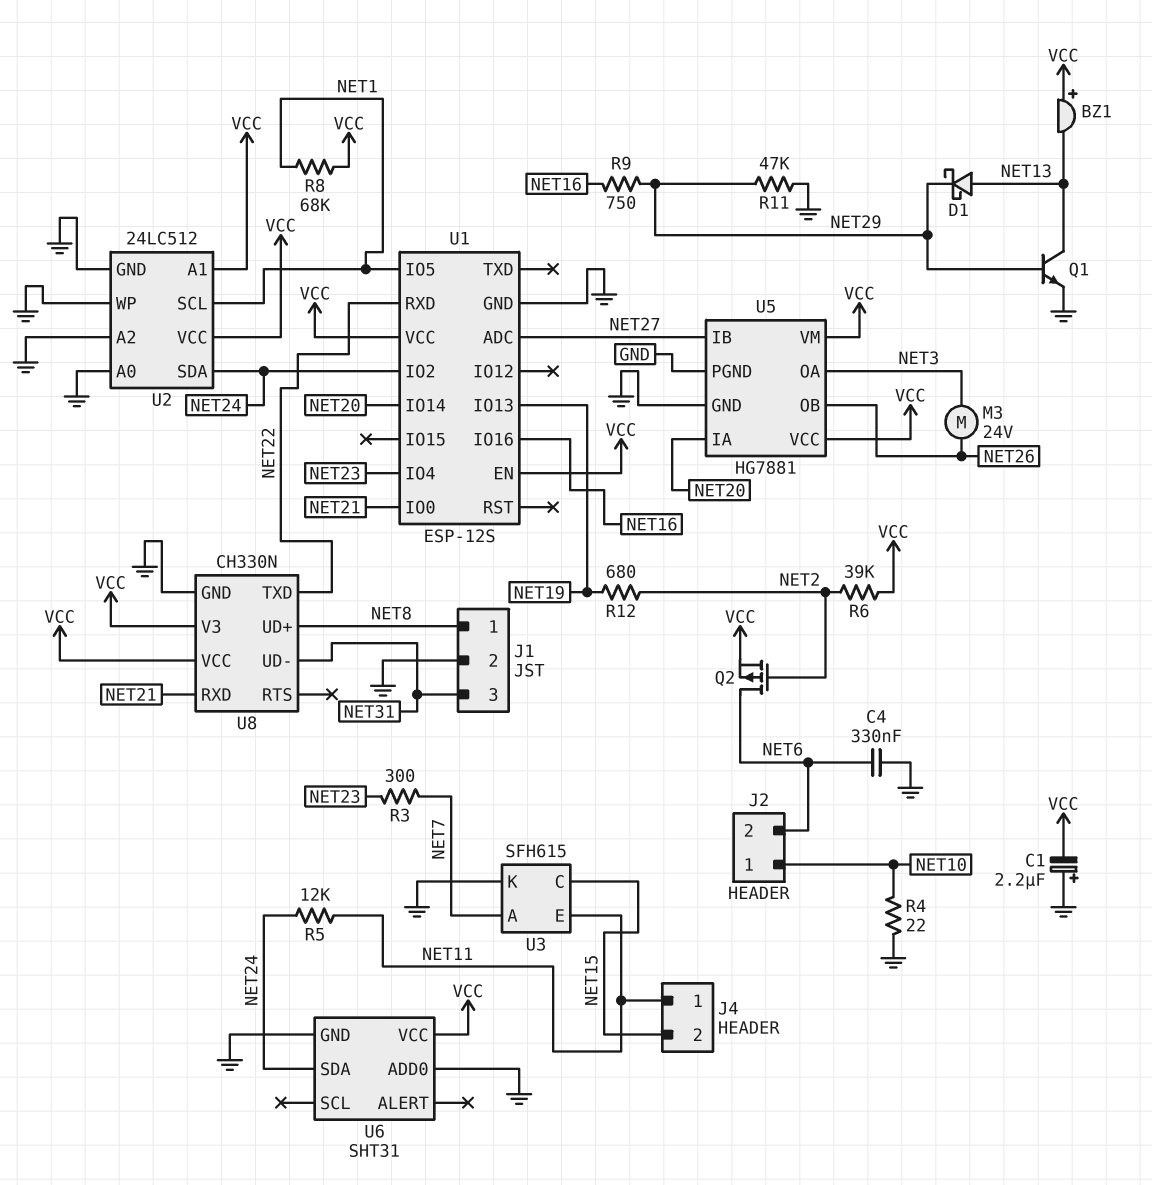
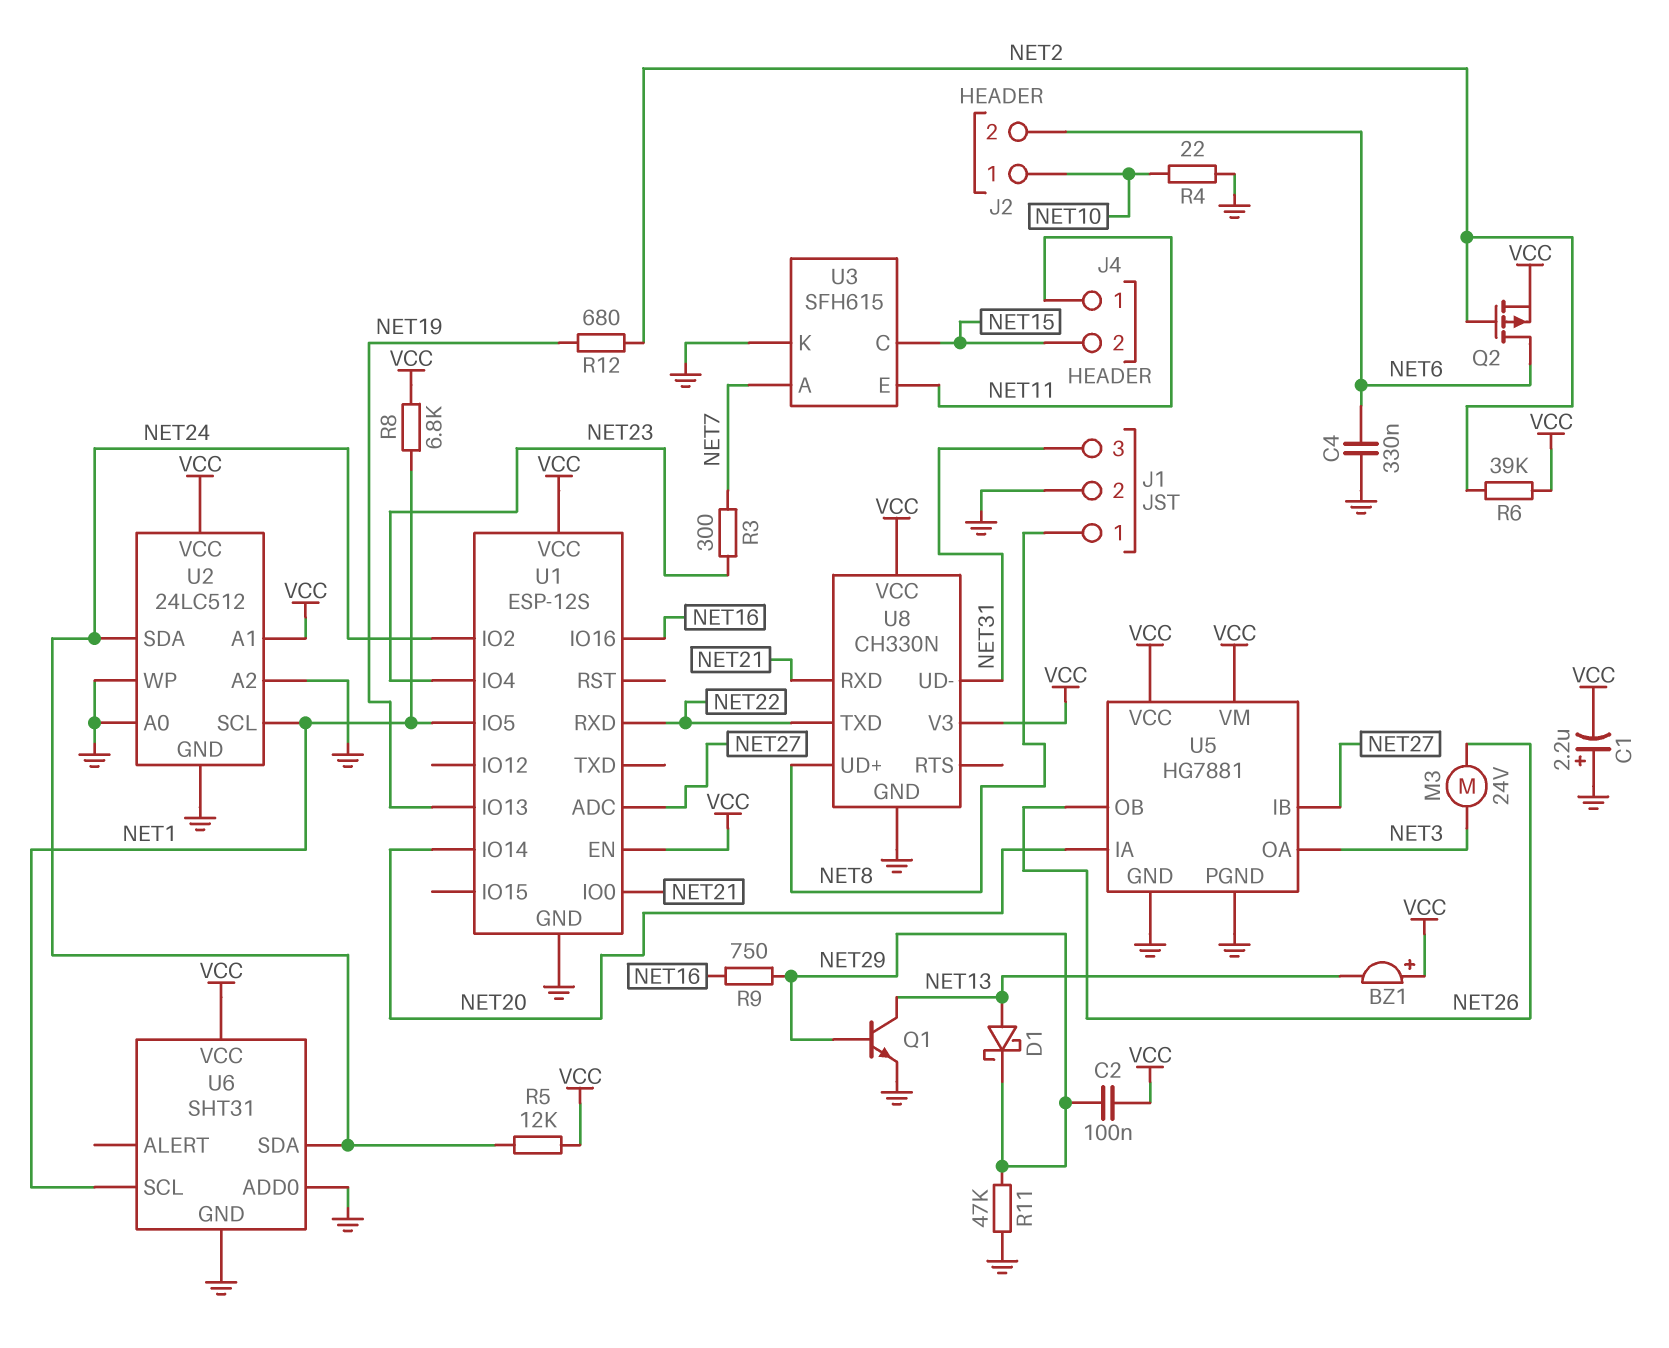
C2: none -> 100nF (NET29, VCC)
R5: 12k (NET11, NET24) -> 12k (NET24, VCC)
R8: 68k (NET1, VCC) -> 6.8k (NET1, VCC)
U6 pin SCL: none -> NET1

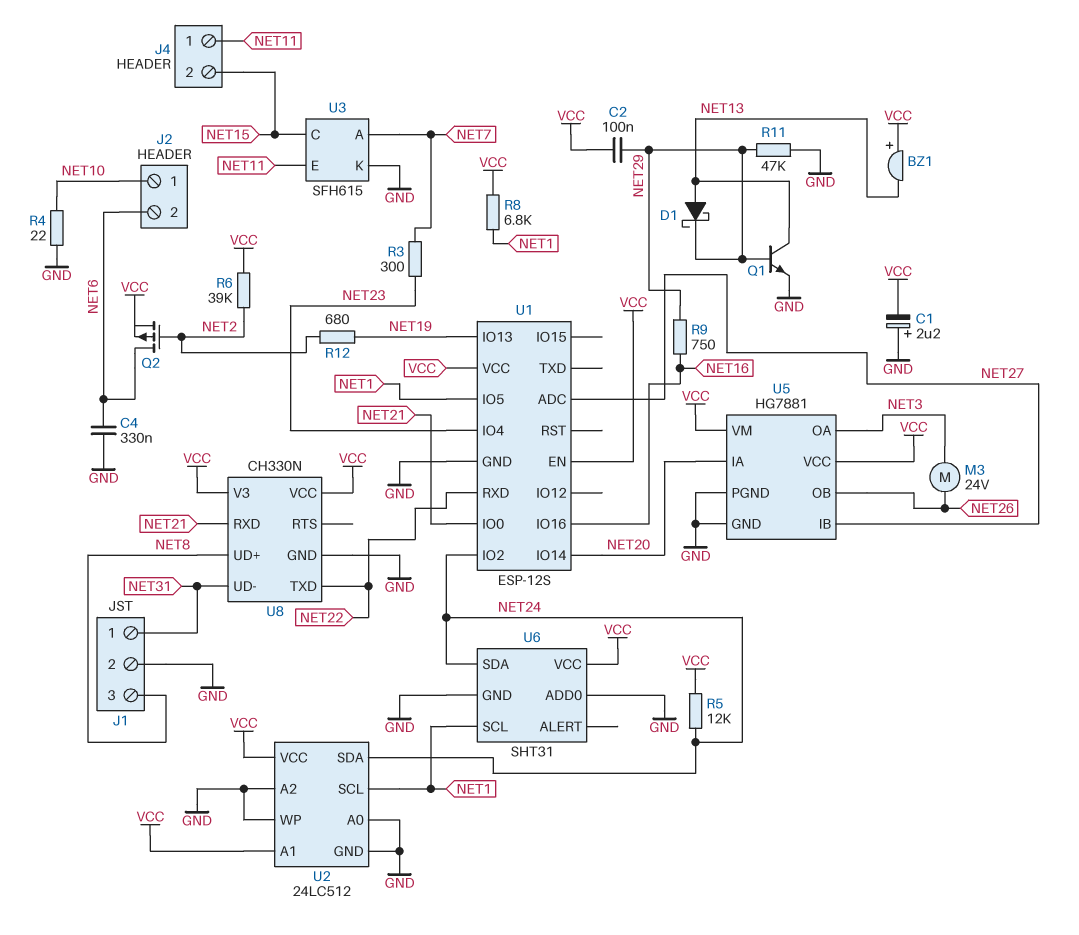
J1 pin 1: NET8 -> NET31
J1 pin 3: NET31 -> NET8

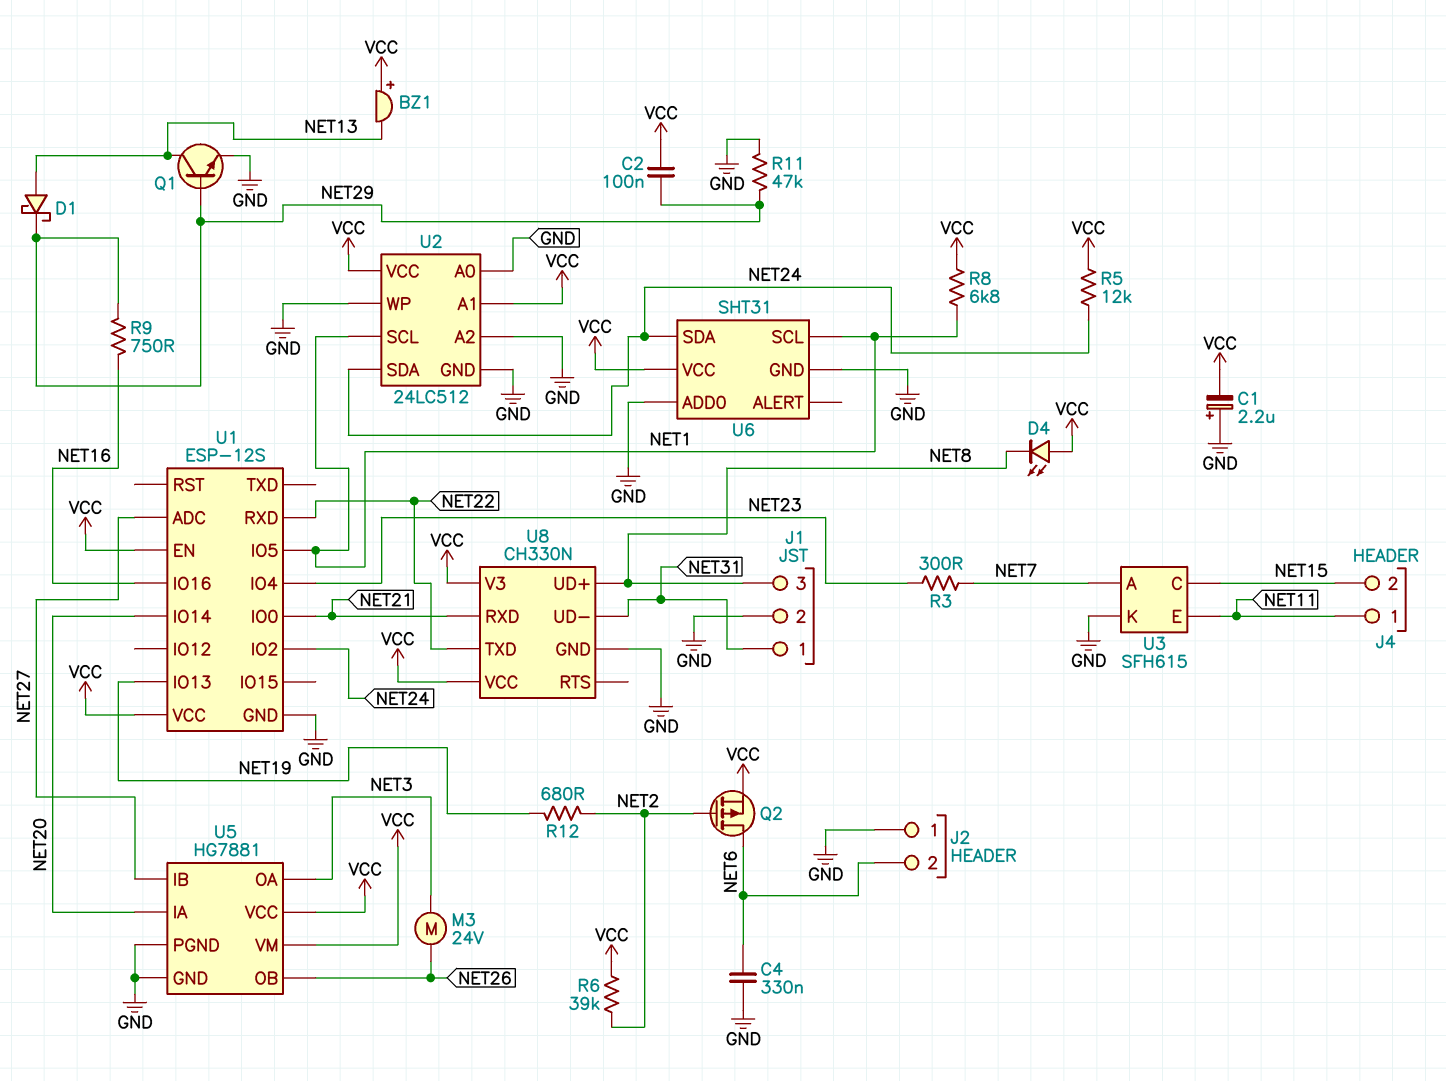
D4: none -> LED (A VCC, K NET8)
J2 pin 1: NET10 -> GND
R4: 22 (GND, NET10) -> none

